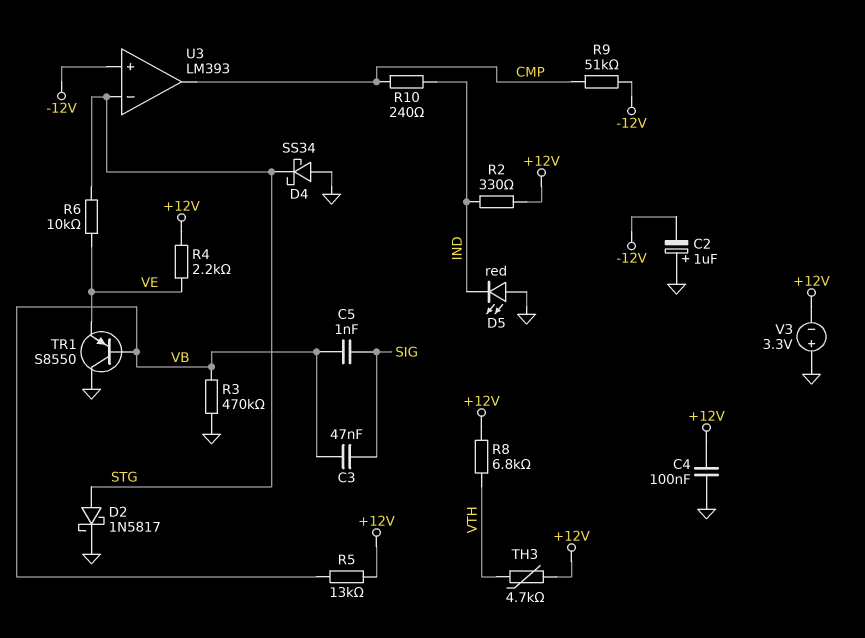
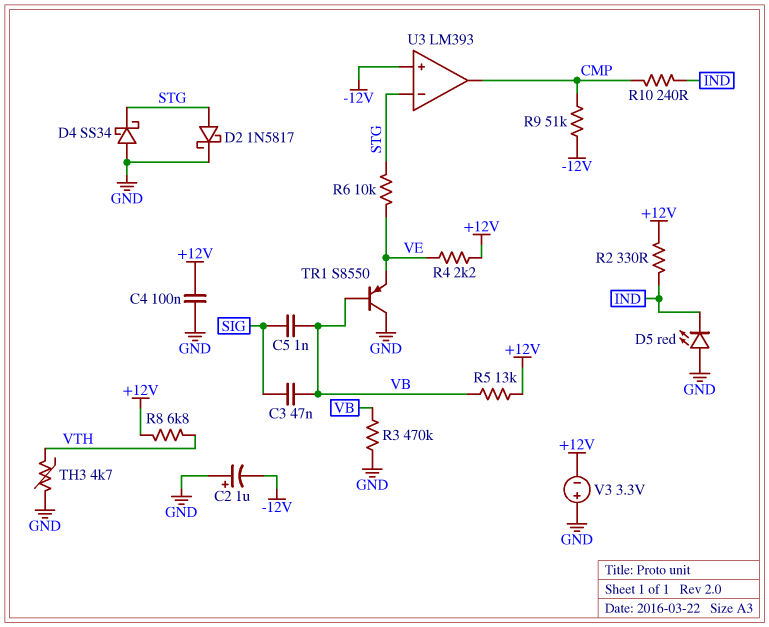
TH3: 4.7k (+12V, VTH) -> 4.7k (GND, VTH)

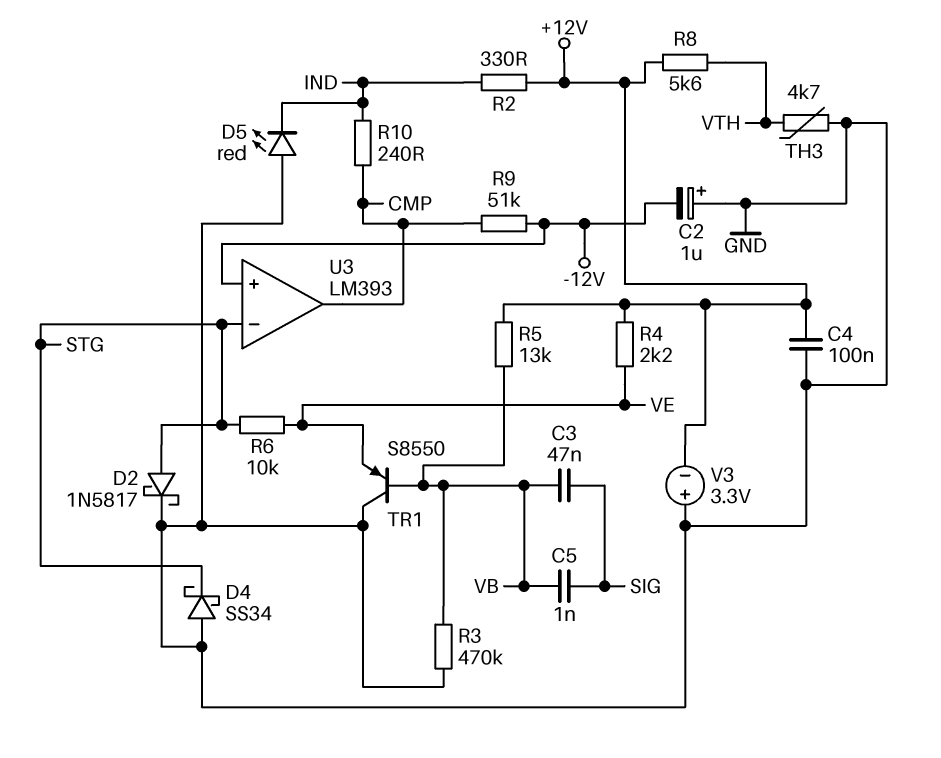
R8: 6.8k (+12V, VTH) -> 5.6k (+12V, VTH)

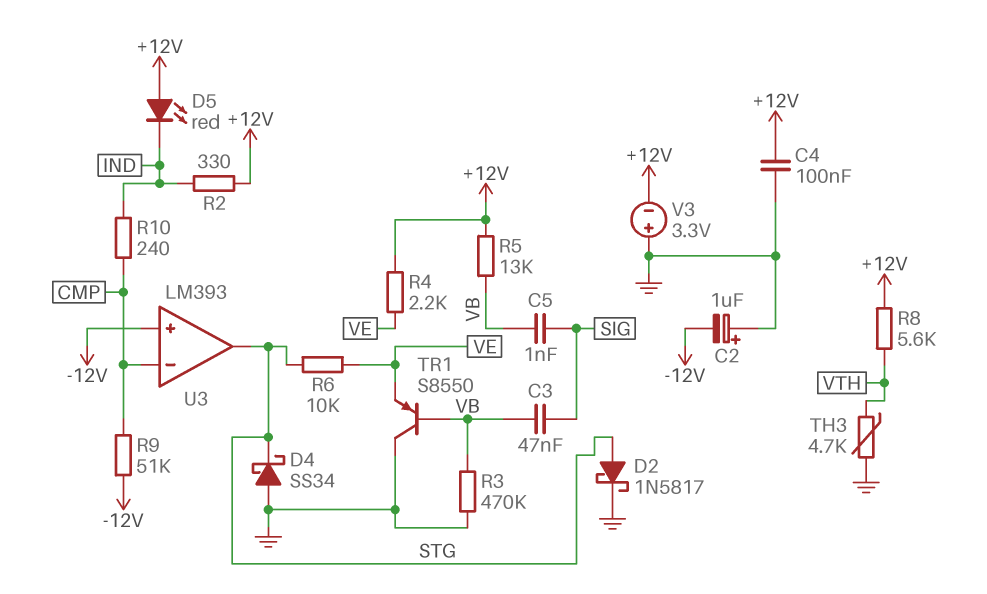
D5: LED red (A GND, K IND) -> LED red (A +12V, K IND)
U3 pin in-: STG -> CMP
U3 pin out: CMP -> STG

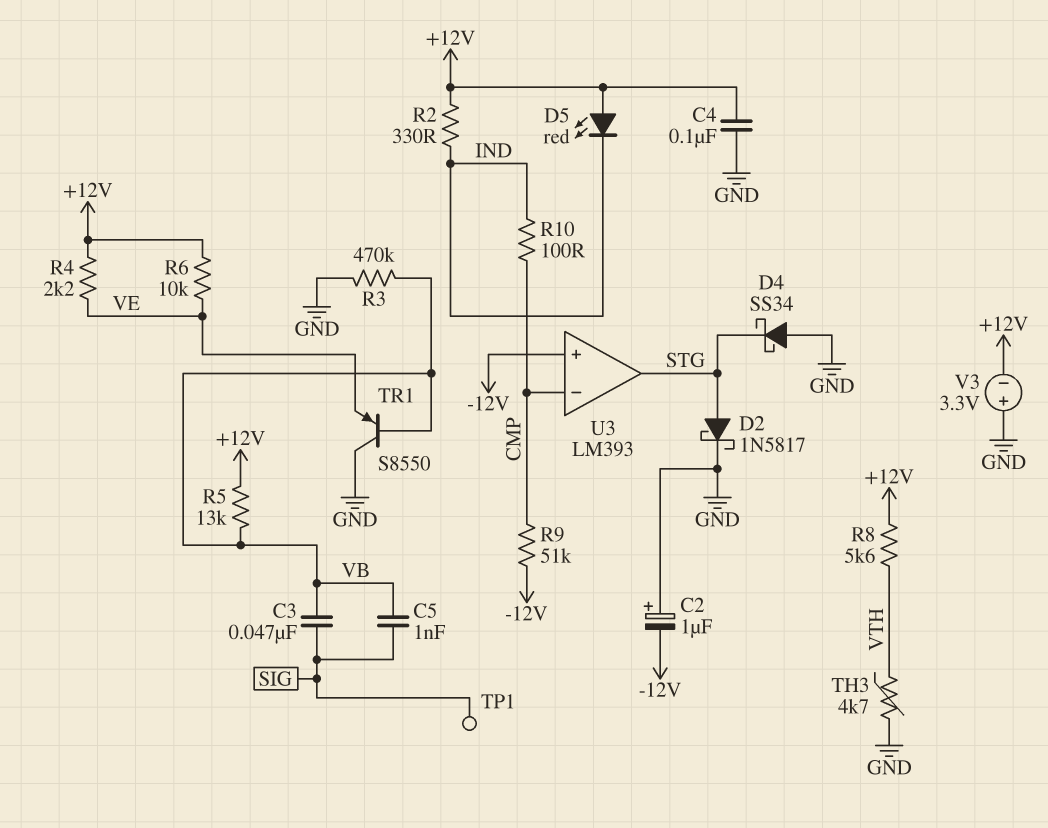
R6: 10k (STG, VE) -> 10k (+12V, VE)
R10: 240 (CMP, IND) -> 100 (CMP, IND)
TP1: none -> test point (SIG)

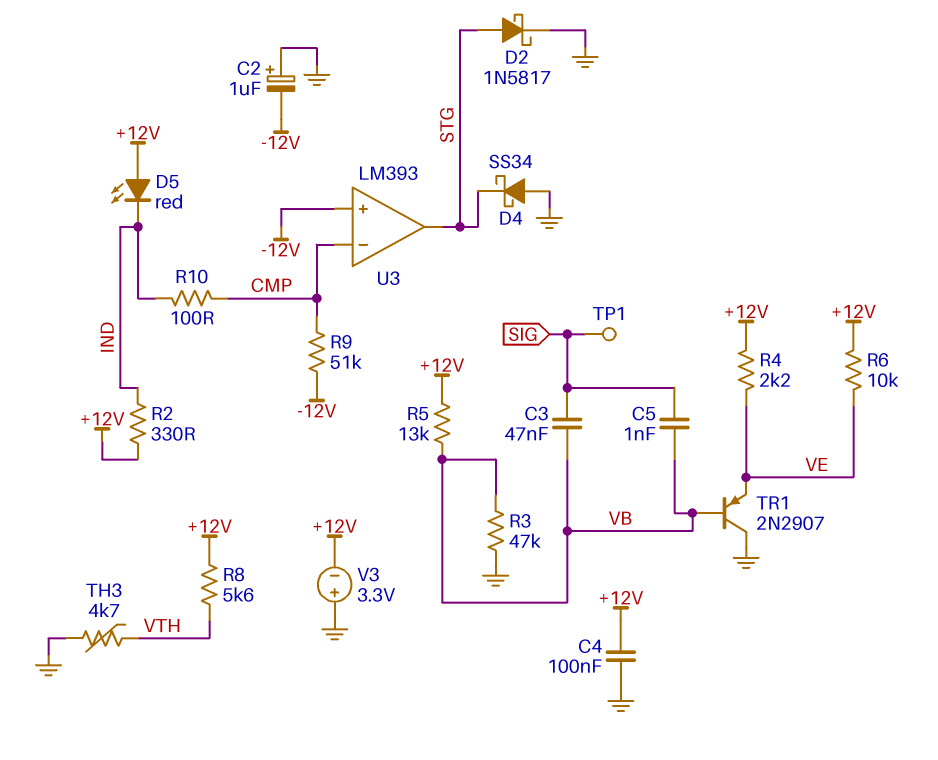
R3: 470k (GND, VB) -> 47k (GND, VB)
TR1: PNP S8550 (B VB, C GND, E VE) -> PNP 2N2907 (B VB, C GND, E VE)

